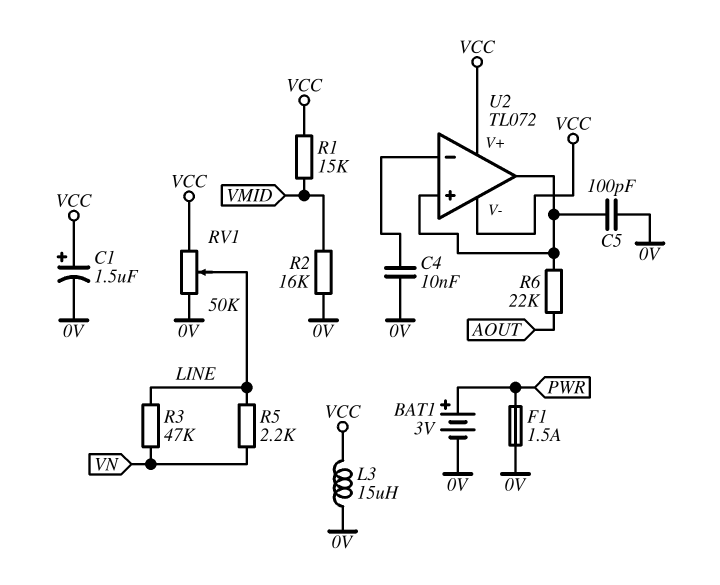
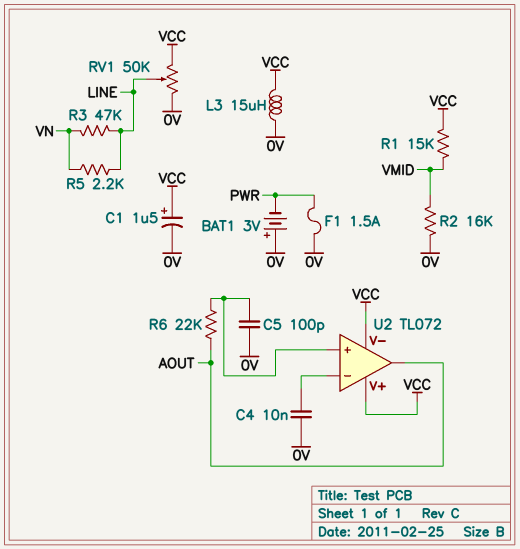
BAT1: 3V (plus PWR, minus 0V) -> 3V (plus 0V, minus PWR)
U2 pin out: U2/in+ -> AOUT

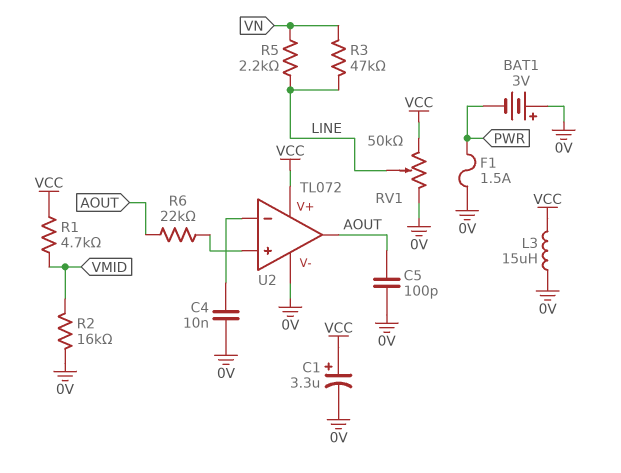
C1: 1.5uF (plus VCC, minus 0V) -> 3.3uF (plus VCC, minus 0V)
C5: 100pF (0V, U2/in+) -> 100pF (0V, AOUT)
R1: 15k (VCC, VMID) -> 4.7k (VCC, VMID)
U2 pin V-: VCC -> 0V

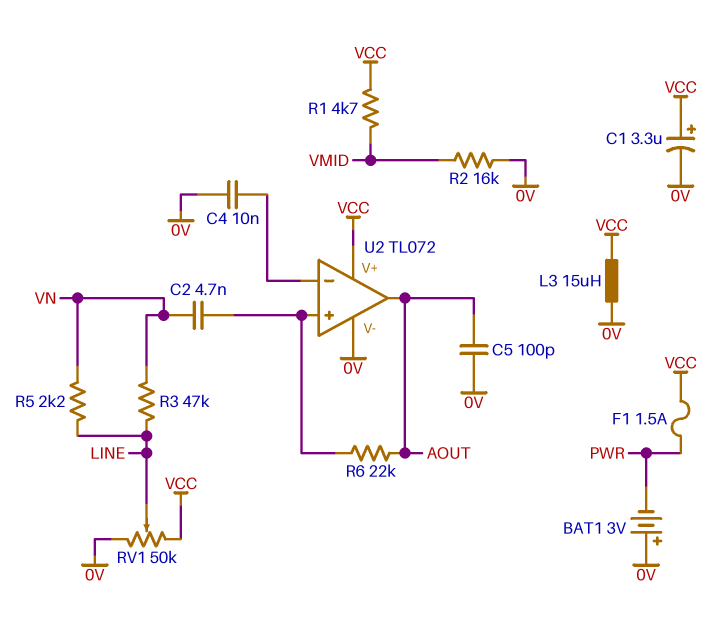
C2: none -> 4.7nF (U2/in+, VN)
F1: 1.5A (0V, PWR) -> 1.5A (PWR, VCC)

